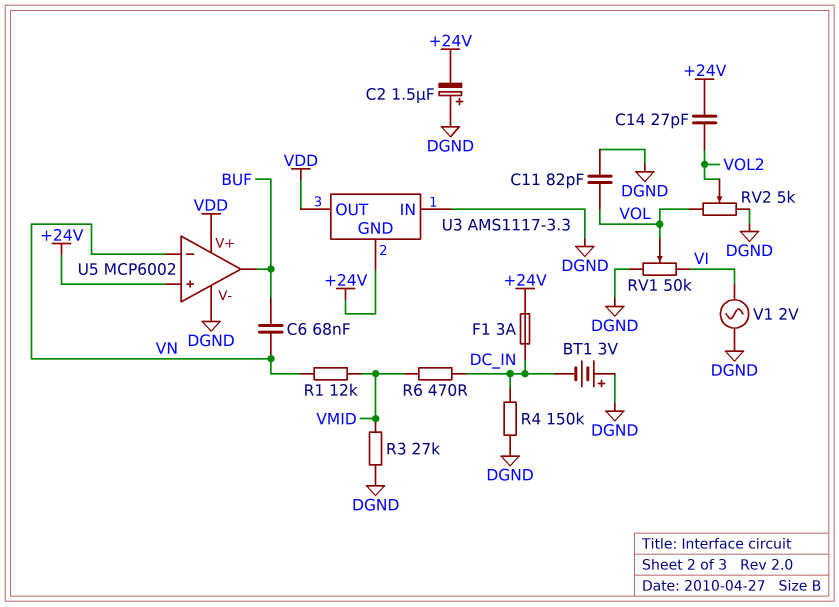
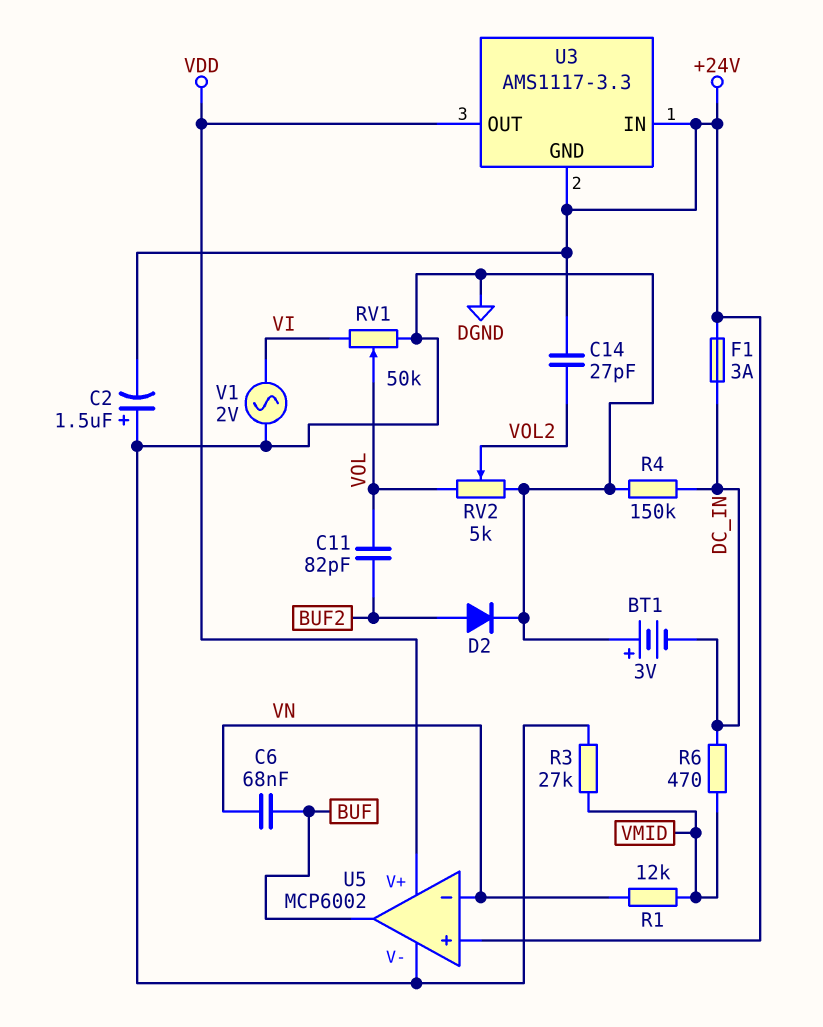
C11: 82pF (DGND, VOL) -> 82pF (BUF2, VOL)
D2: none -> diode (A BUF2, K DGND)
U3 pin IN: DGND -> +24V

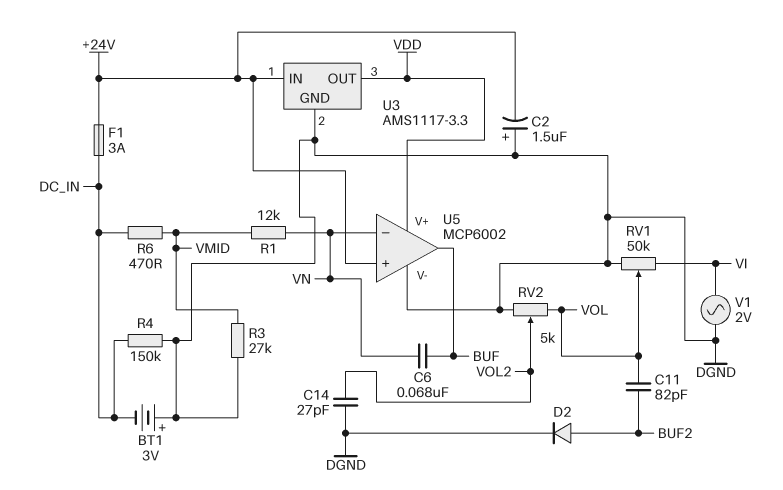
C14: 27pF (+24V, VOL2) -> 27pF (DGND, VOL2)
U3 pin GND: +24V -> DGND

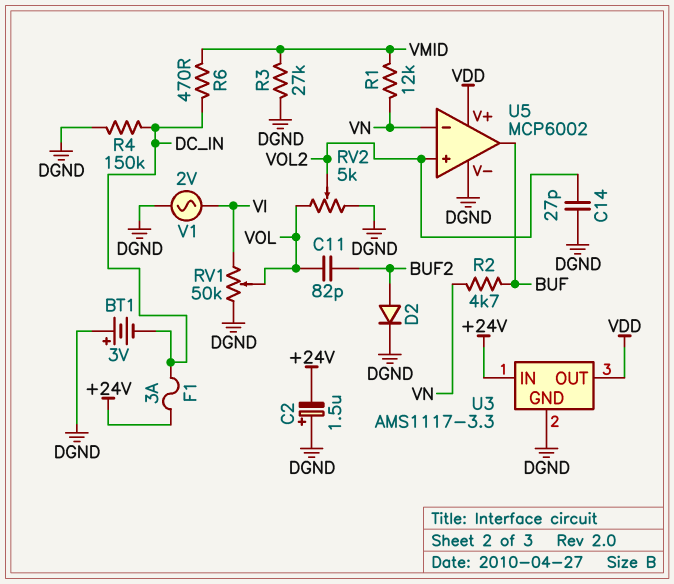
C6: 68nF (BUF, VN) -> none
R2: none -> 4.7k (BUF, VN)
U5 pin in+: +24V -> VOL2

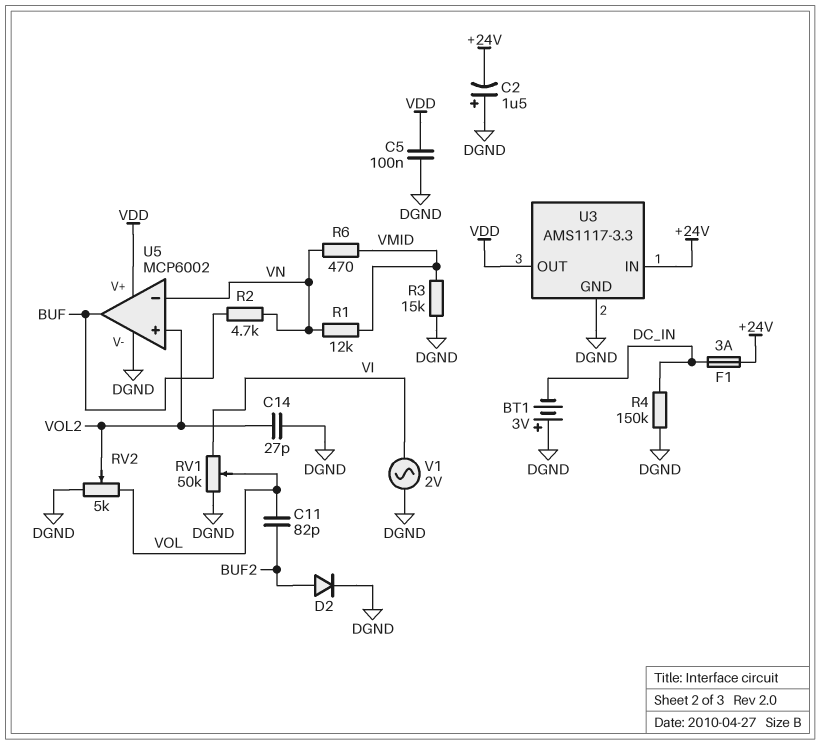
C5: none -> 100nF (DGND, VDD)
R3: 27k (DGND, VMID) -> 15k (DGND, VMID)
R6: 470 (DC_IN, VMID) -> 470 (VMID, VN)

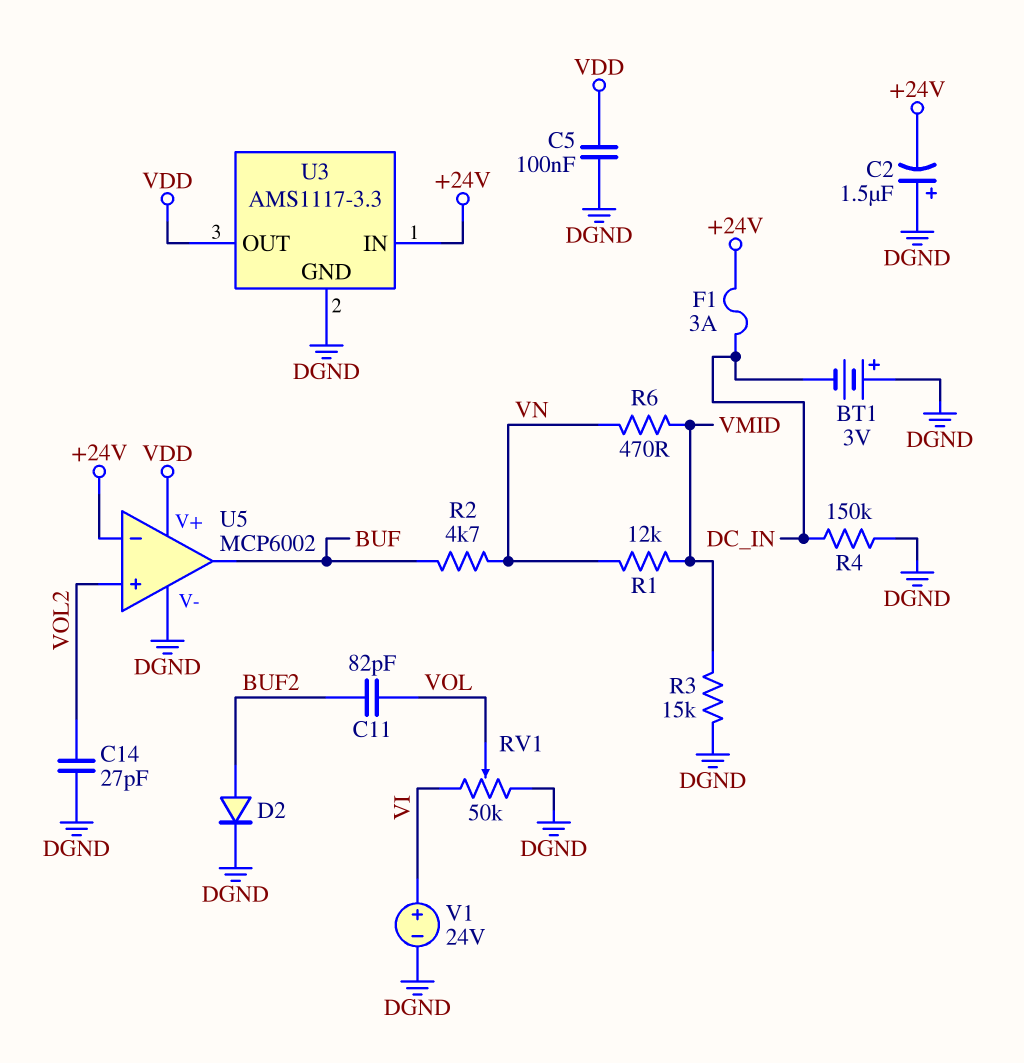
RV2: 5k (DGND, VOL, wiper VOL2) -> none
U5 pin in-: VN -> +24V
V1: AC 2V (DGND, VI) -> 24V (plus VI, minus DGND)

